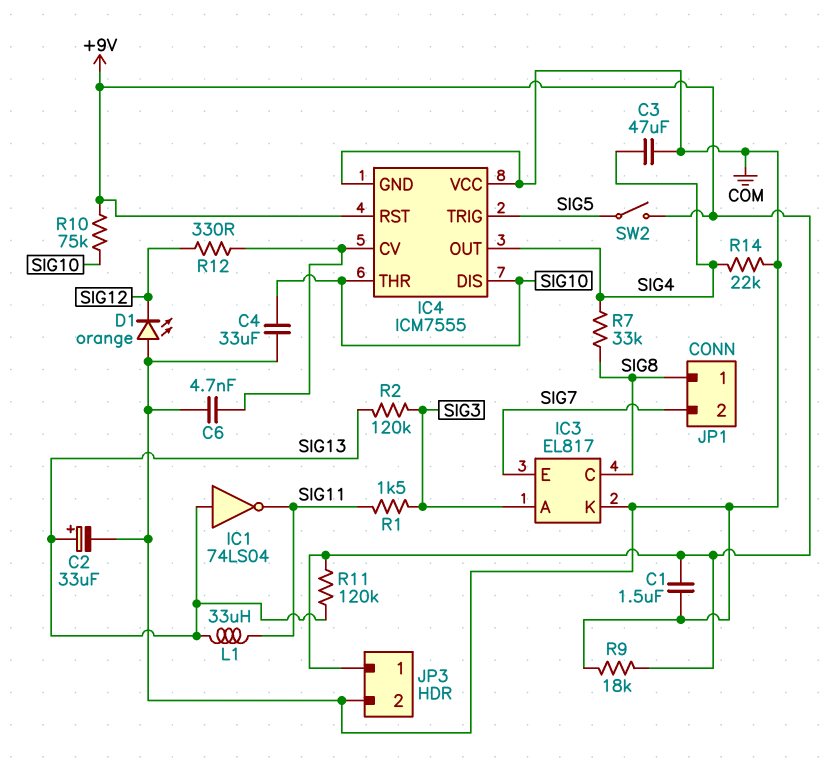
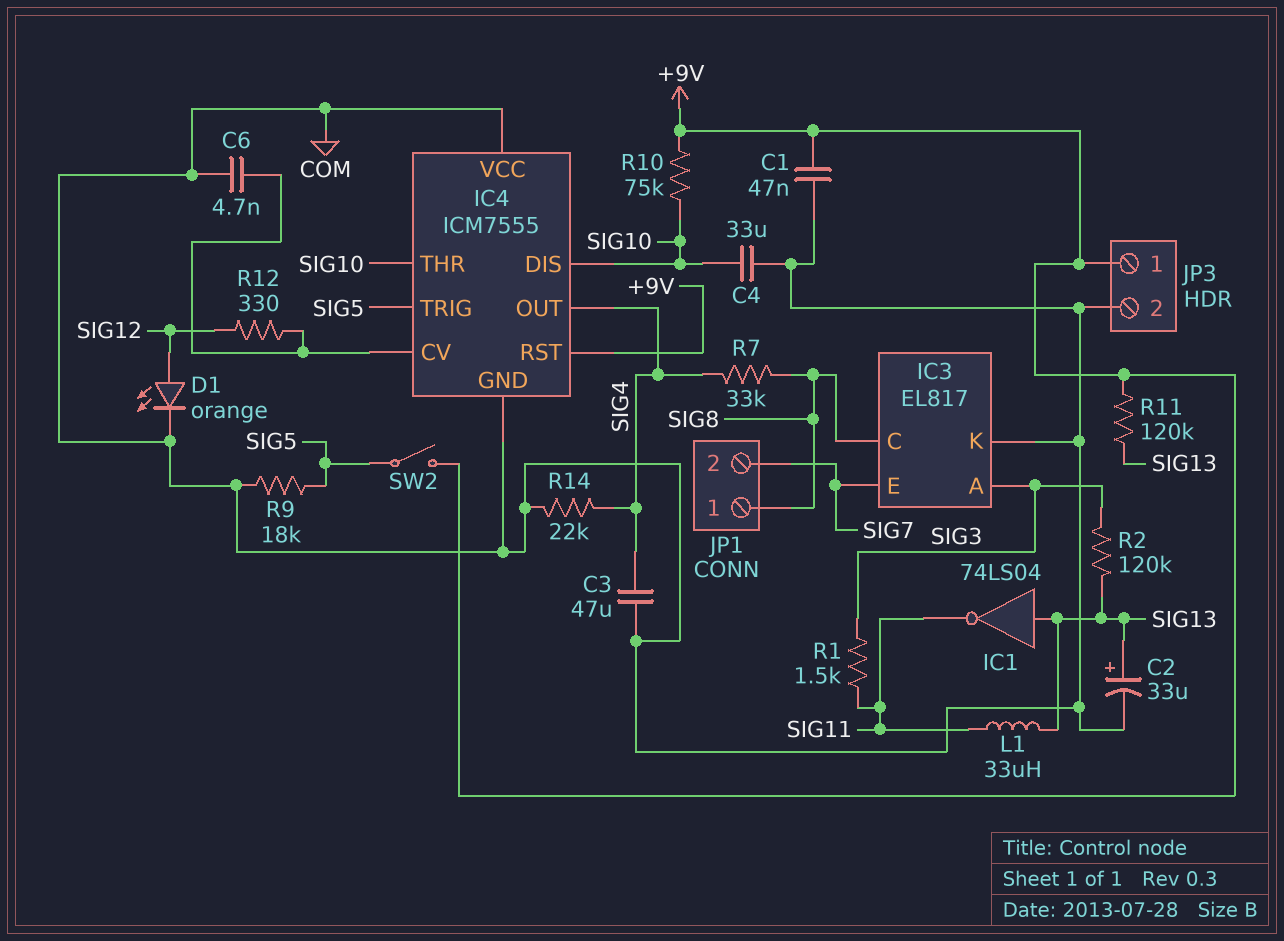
C1: 1.5uF (+9V, COM) -> 47nF (+9V, COM)
D1: LED orange (A COM, K SIG12) -> LED orange (A SIG12, K COM)
R9: 18k (+9V, COM) -> 18k (COM, SIG5)

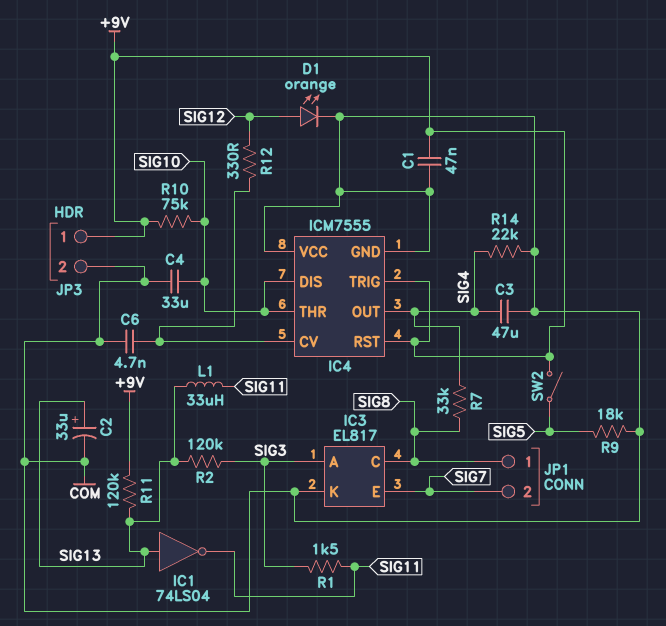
IC4 pin TRIG: SIG5 -> +9V

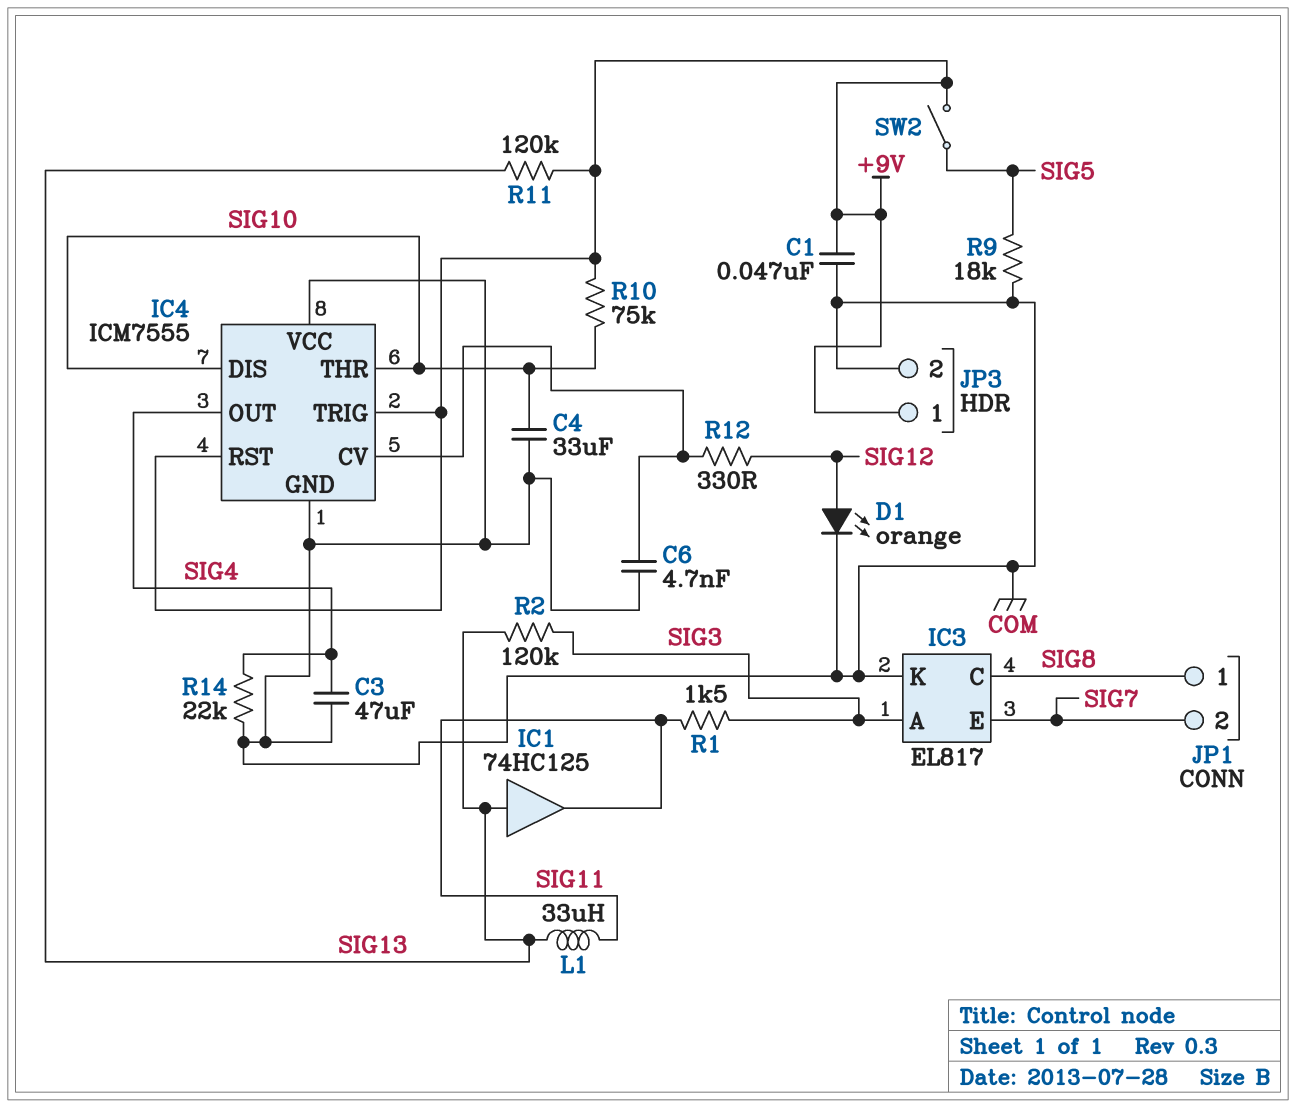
C2: 33uF (plus SIG13, minus COM) -> none
IC1: NOT 74LS04 (in SIG13, out SIG11) -> buffer 74HC125 (in SIG13, out SIG11)
R7: 33k (SIG4, SIG8) -> none

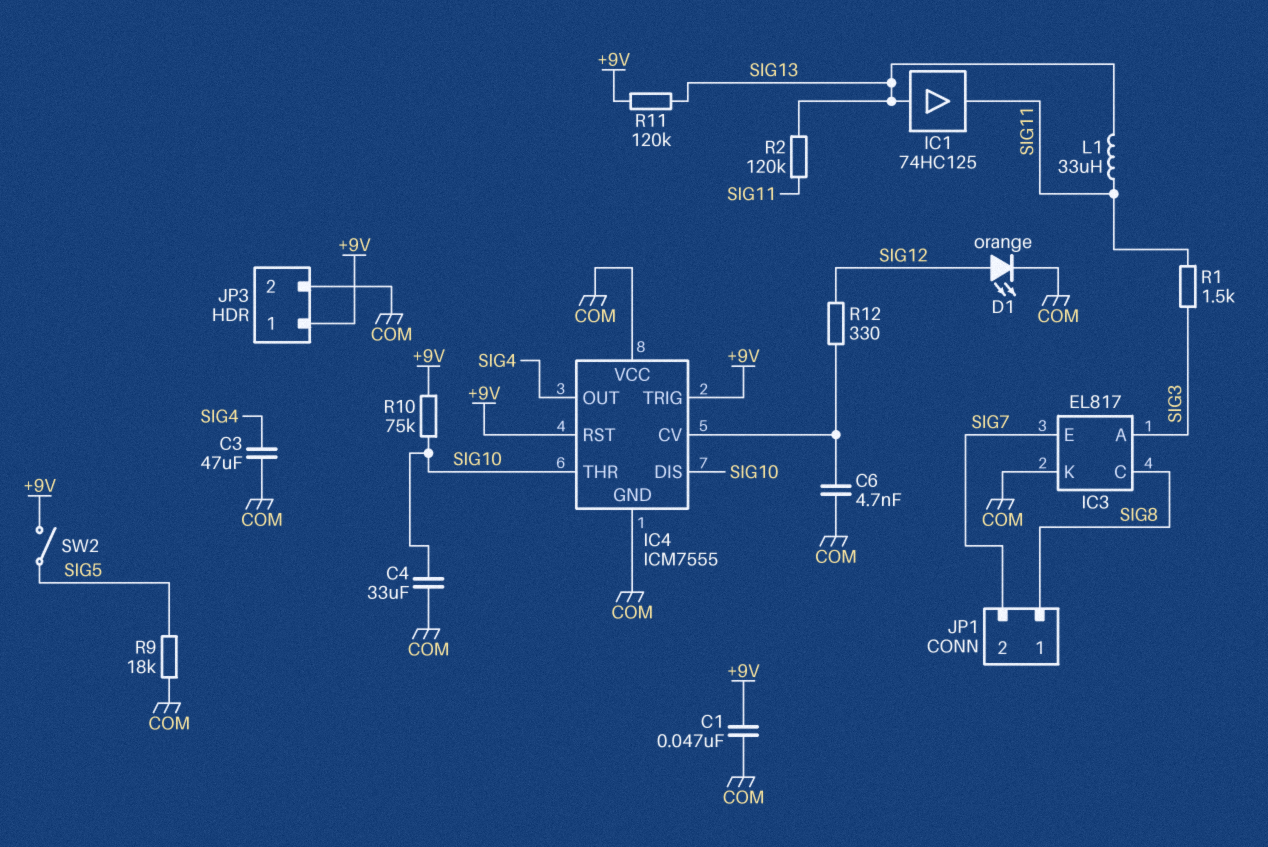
R2: 120k (SIG3, SIG13) -> 120k (SIG11, SIG13)
R14: 22k (COM, SIG4) -> none

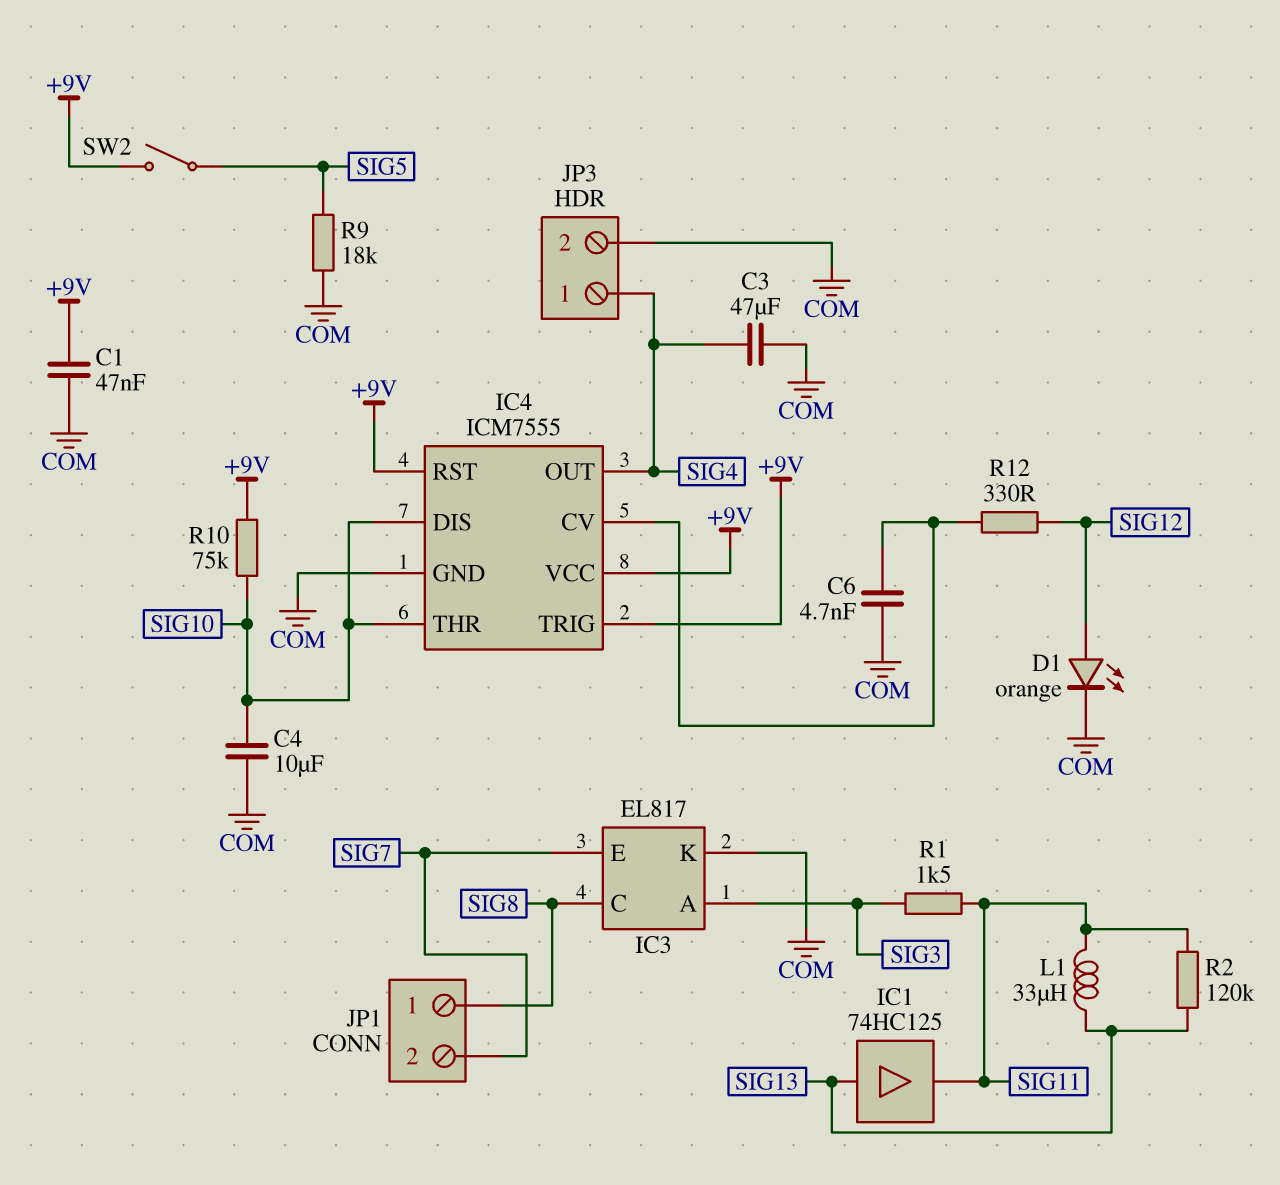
C4: 33uF (COM, SIG10) -> 10uF (COM, SIG10)
IC4 pin VCC: COM -> +9V
JP3 pin 1: +9V -> SIG4
R11: 120k (+9V, SIG13) -> none

